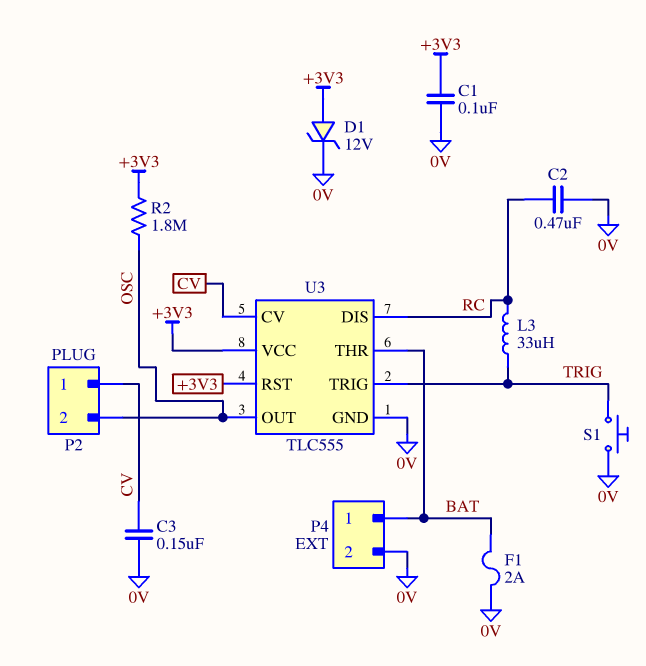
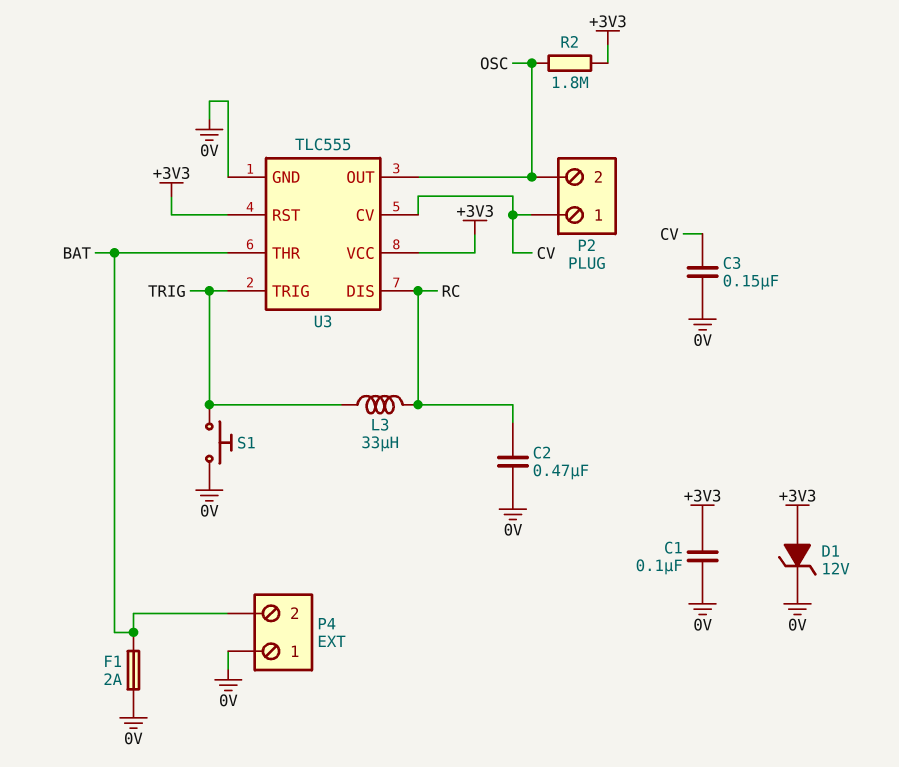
P4 pin 1: BAT -> 0V
P4 pin 2: 0V -> BAT

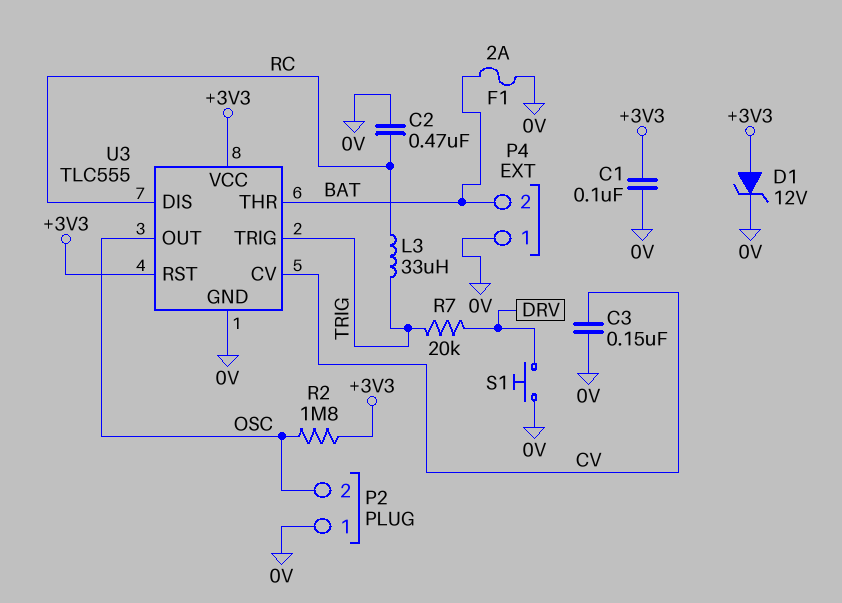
P2 pin 1: CV -> 0V
R7: none -> 20k (DRV, TRIG)
S1: button (0V, TRIG) -> button (0V, DRV)

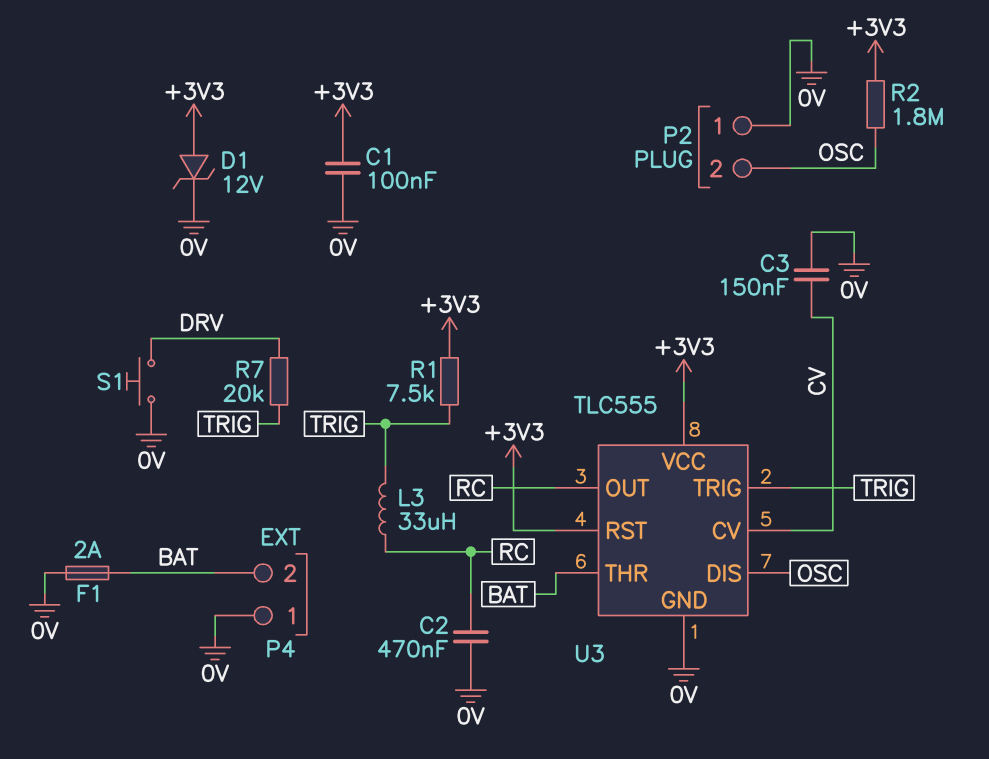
R1: none -> 7.5k (+3V3, TRIG)
U3 pin DIS: RC -> OSC
U3 pin OUT: OSC -> RC

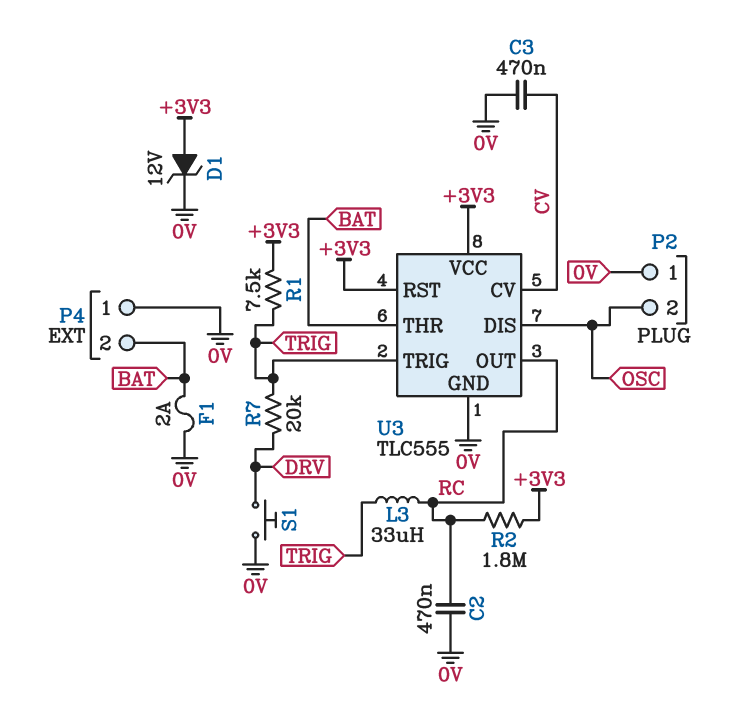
C1: 100nF (+3V3, 0V) -> none
C3: 150nF (0V, CV) -> 470nF (0V, CV)
R2: 1.8M (+3V3, OSC) -> 1.8M (+3V3, RC)

